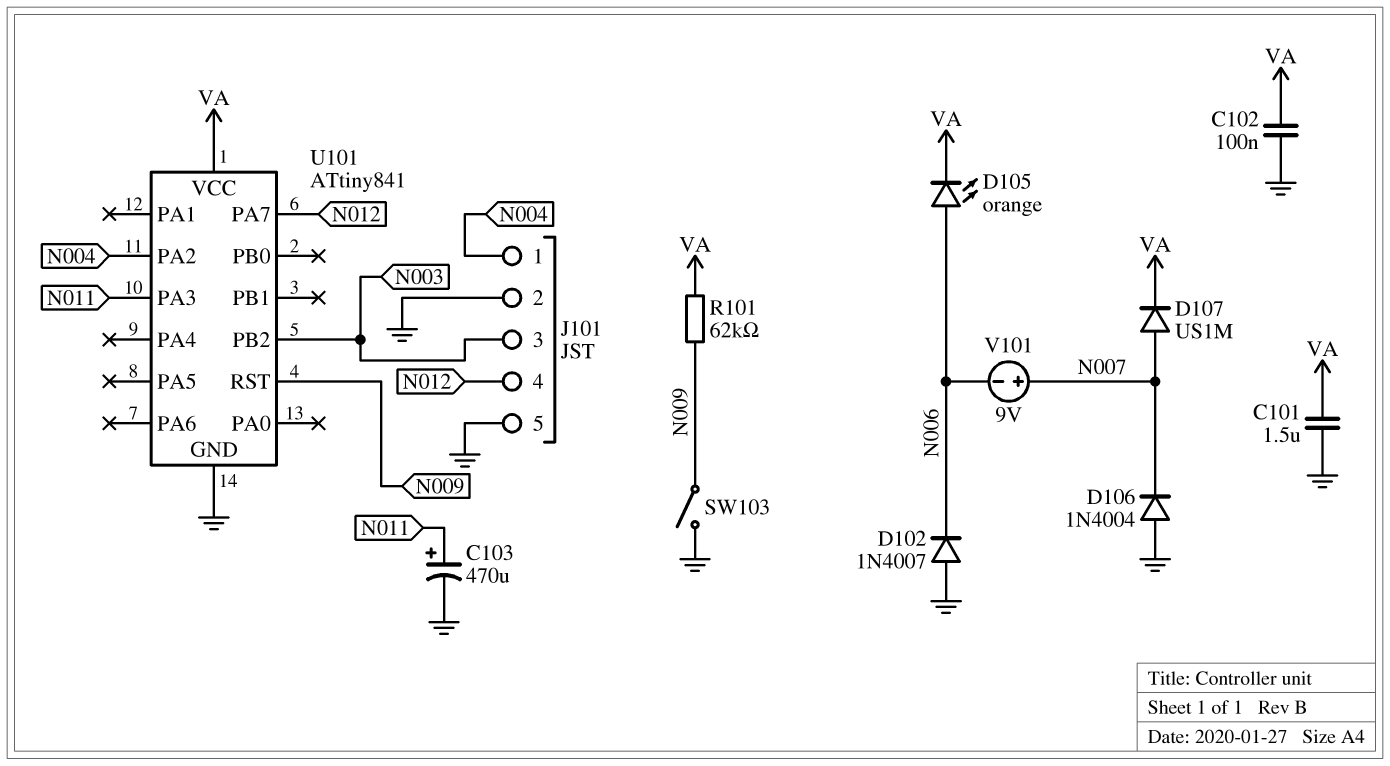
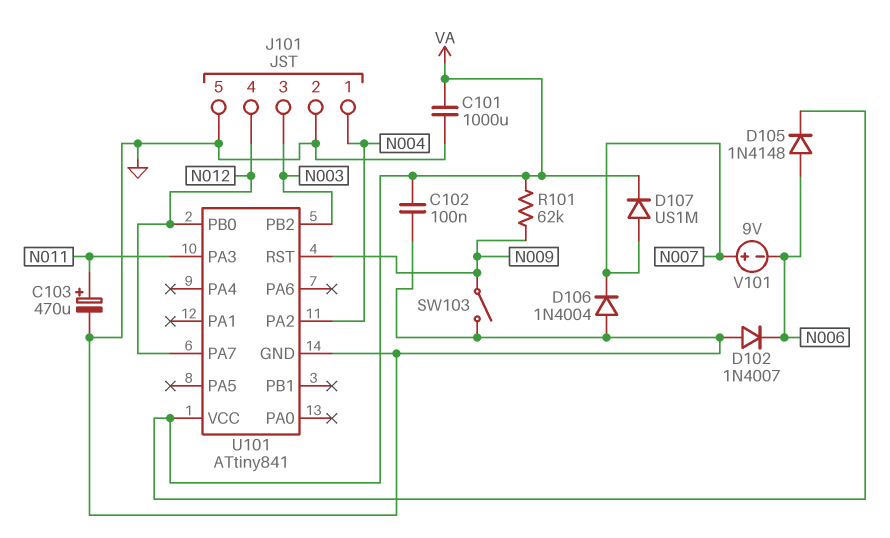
C101: 1.5uF (GND, VA) -> 1000uF (GND, VA)
D105: LED orange (A N006, K VA) -> diode 1N4148 (A N006, K VA)
U101 pin PB0: none -> N012

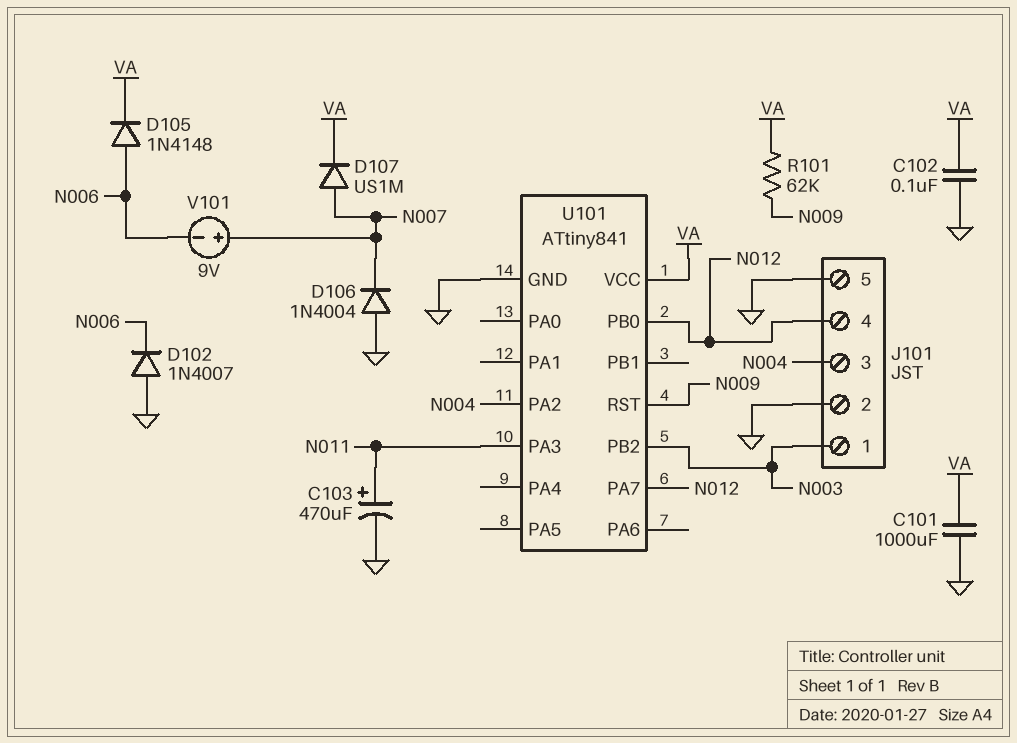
J101 pin 1: N004 -> N003
J101 pin 3: N003 -> N004
SW103: switch (GND, N009) -> none

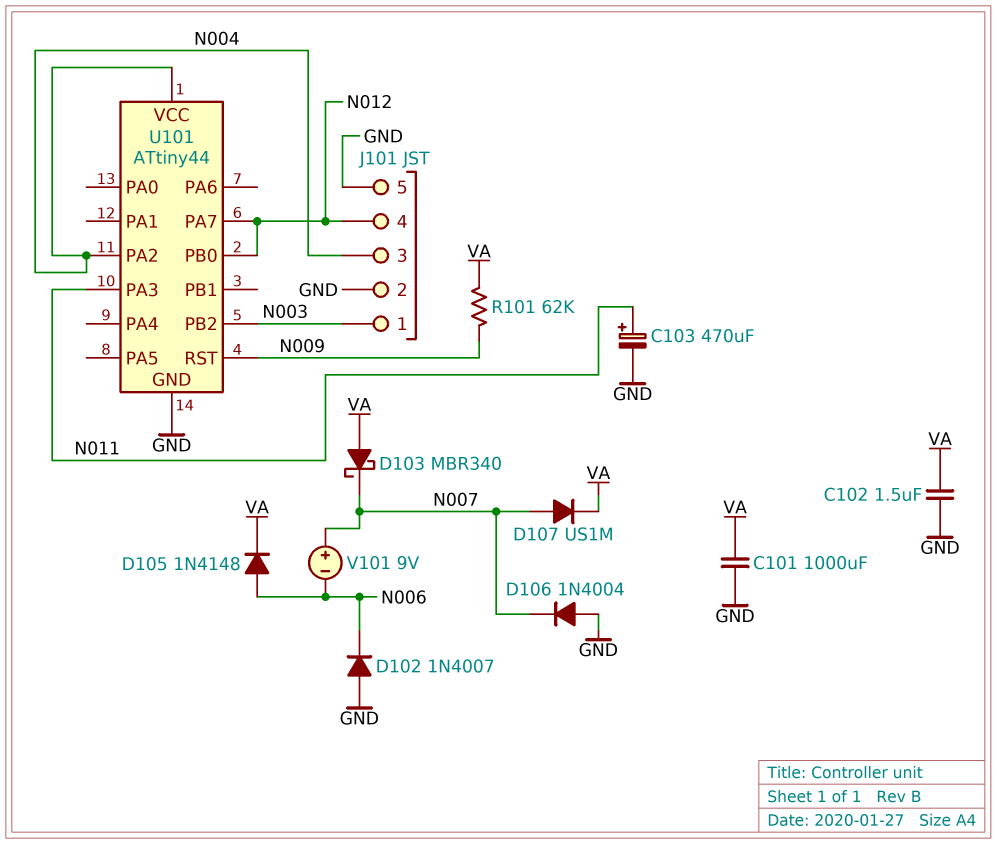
C102: 100nF (GND, VA) -> 1.5uF (GND, VA)
D103: none -> schottky MBR340 (A VA, K N007)
U101: ATtiny841 -> ATtiny44
U101 pin VCC: VA -> N004

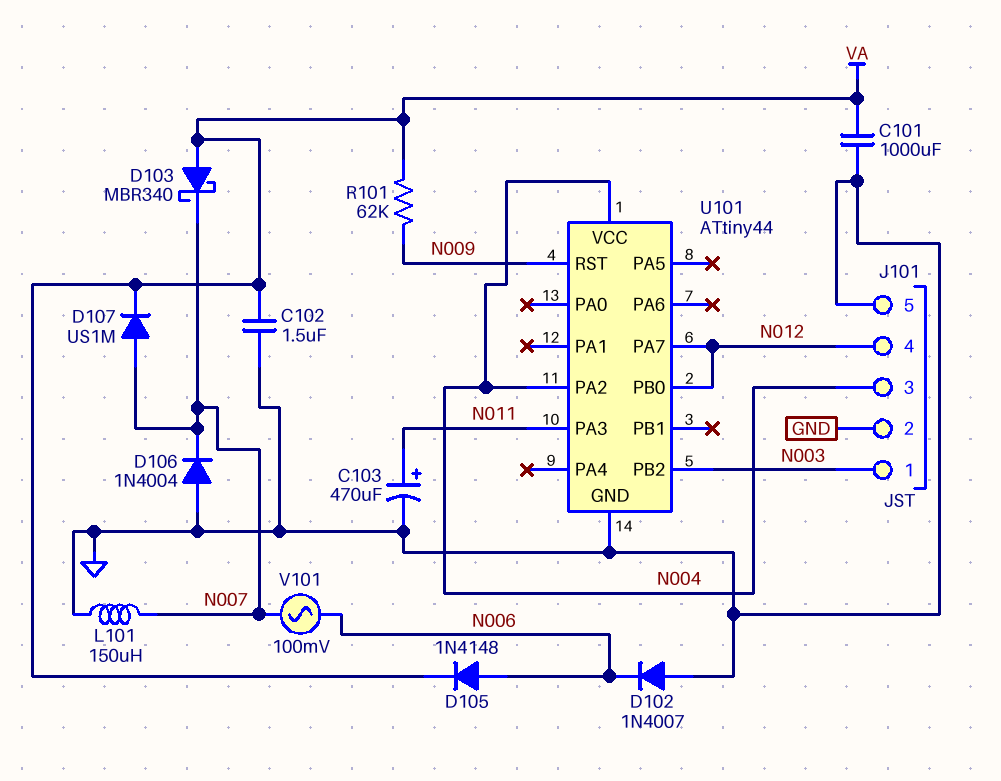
L101: none -> 150uH (GND, N007)
V101: 9V (plus N007, minus N006) -> AC 100mV (N006, N007)

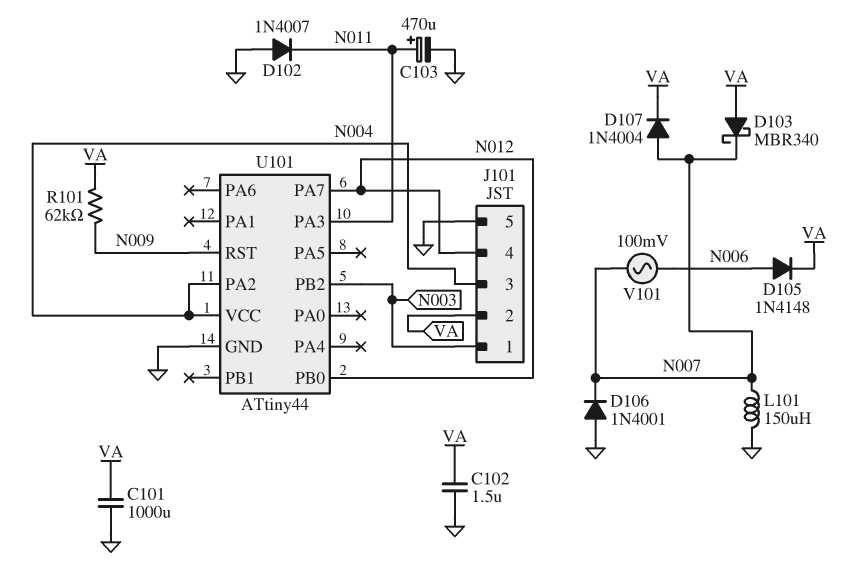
D102: diode 1N4007 (A GND, K N006) -> diode 1N4007 (A GND, K N011)
D106: diode 1N4004 (A GND, K N007) -> diode 1N4001 (A GND, K N007)
D107: diode US1M (A N007, K VA) -> diode 1N4004 (A N007, K VA)
J101 pin 2: GND -> VA

